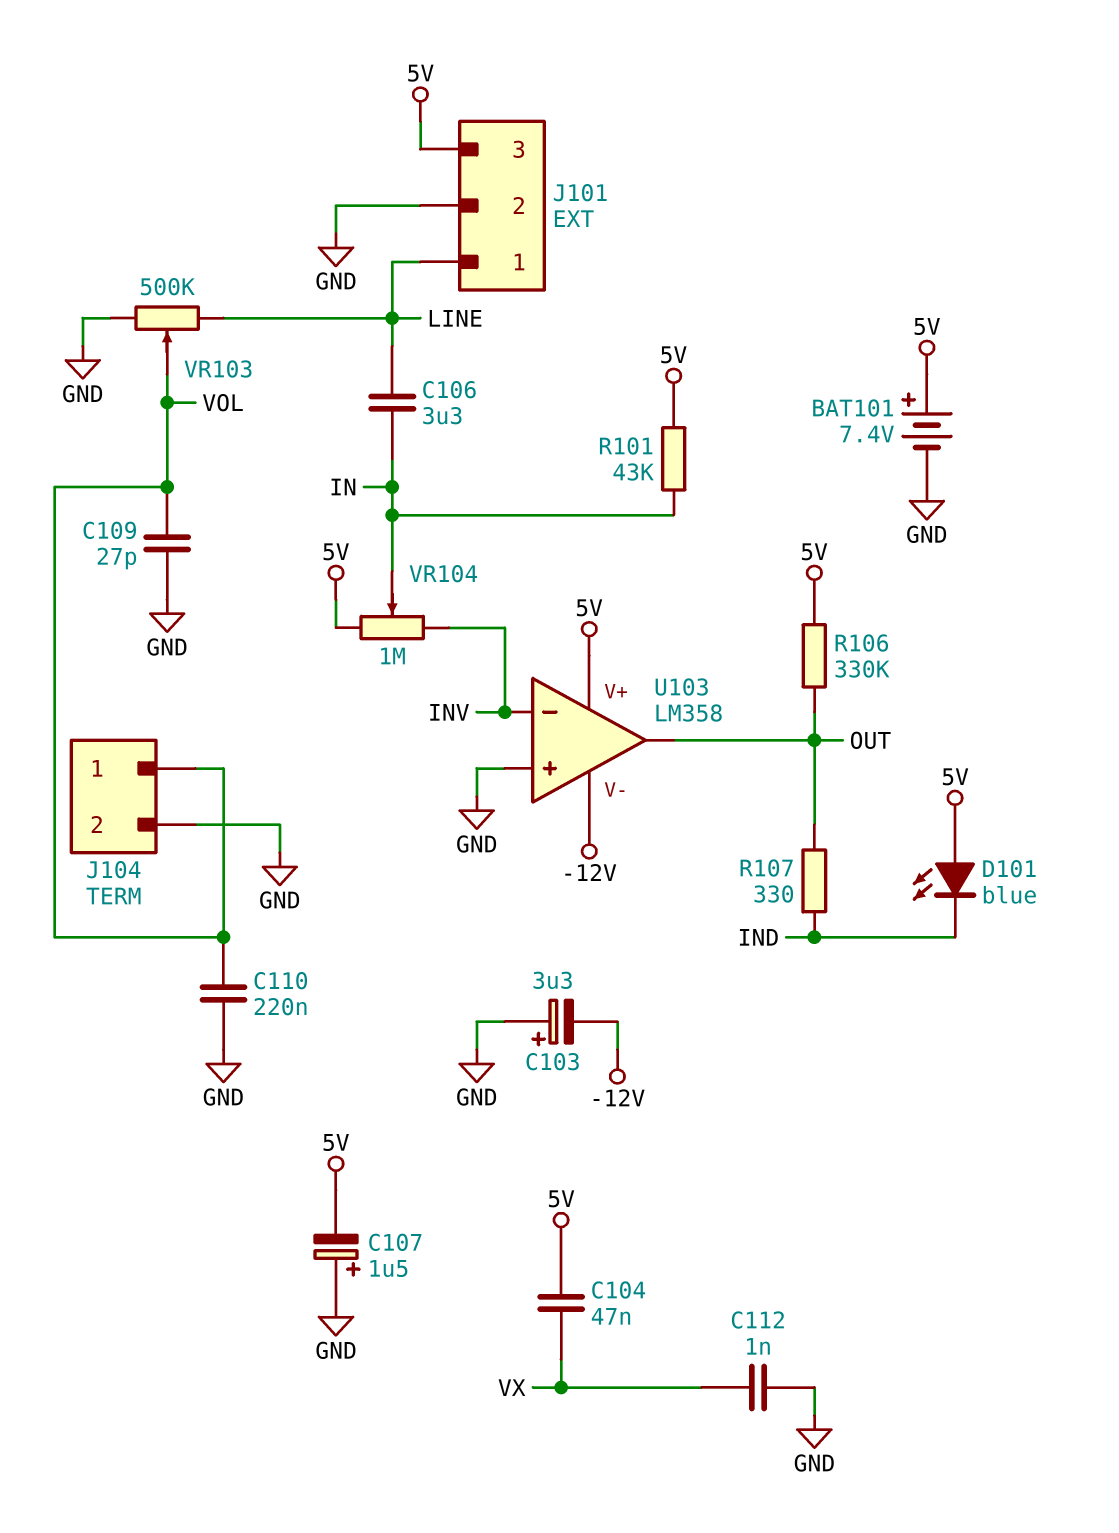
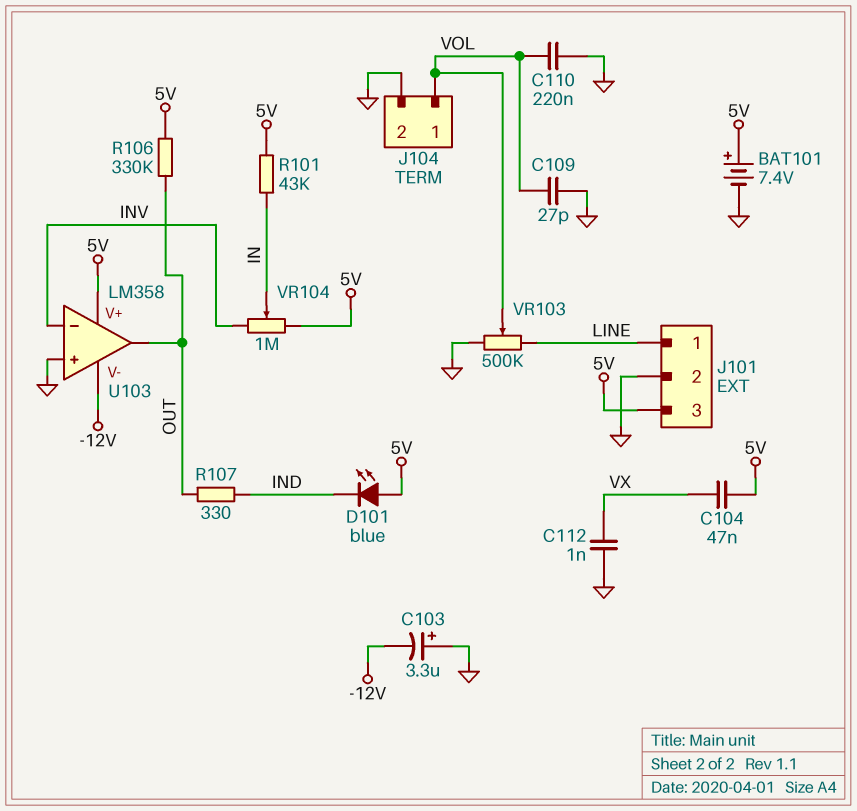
C106: 3.3uF (IN, LINE) -> none
C107: 1.5uF (plus GND, minus 5V) -> none

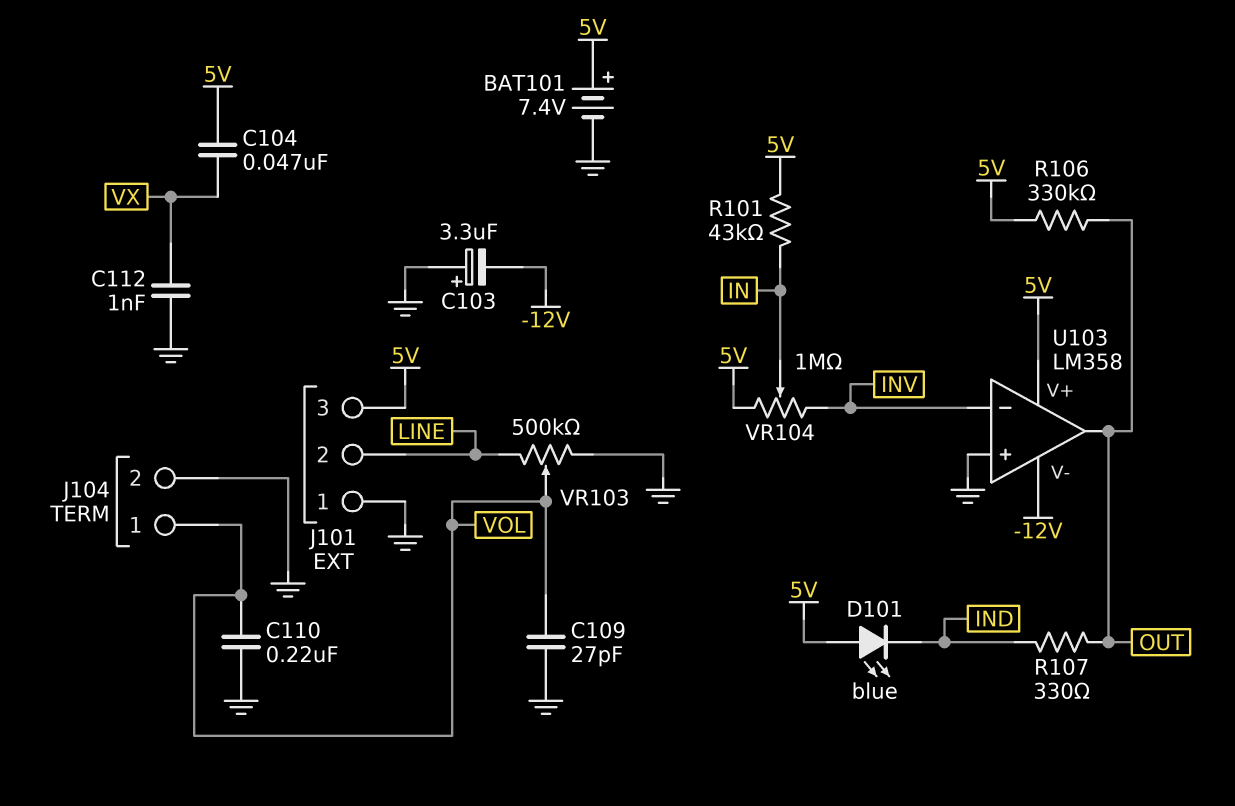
J101 pin 1: LINE -> GND
J101 pin 2: GND -> LINE

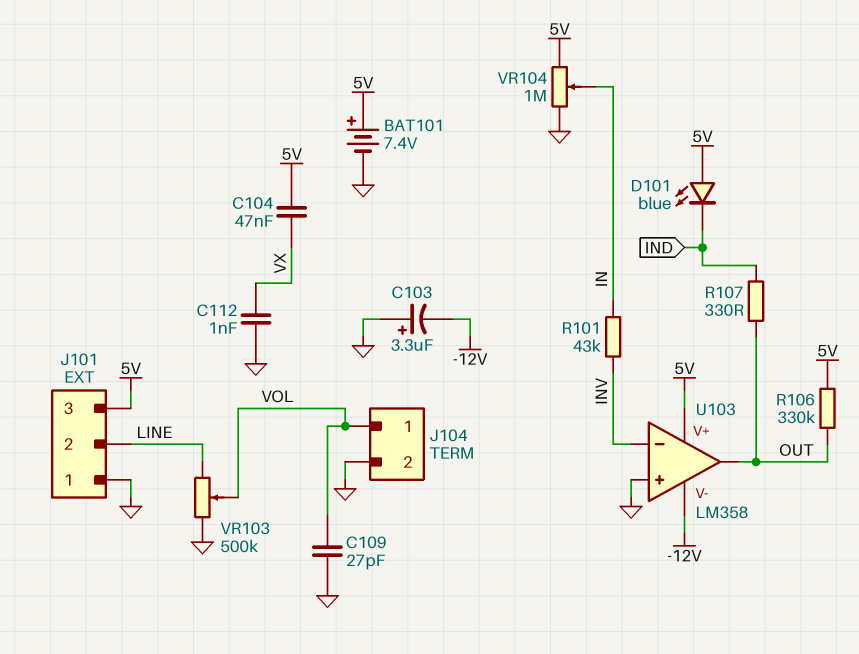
C110: 220nF (GND, VOL) -> none
R101: 43k (5V, IN) -> 43k (IN, INV)
VR104: 1M (5V, INV, wiper IN) -> 1M (5V, GND, wiper IN)

